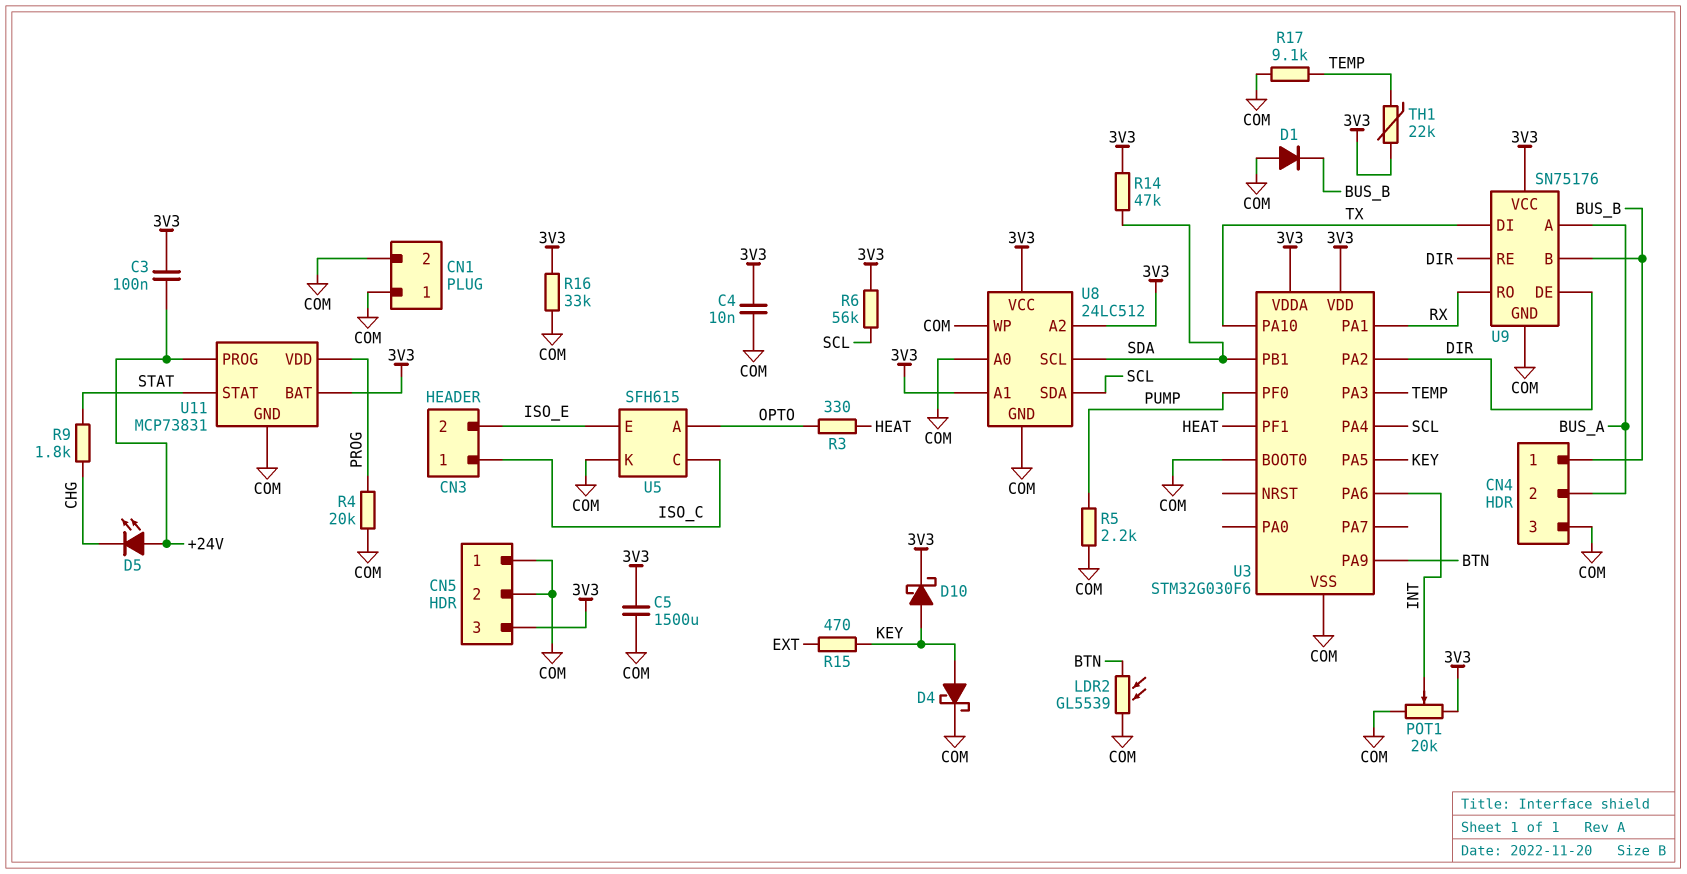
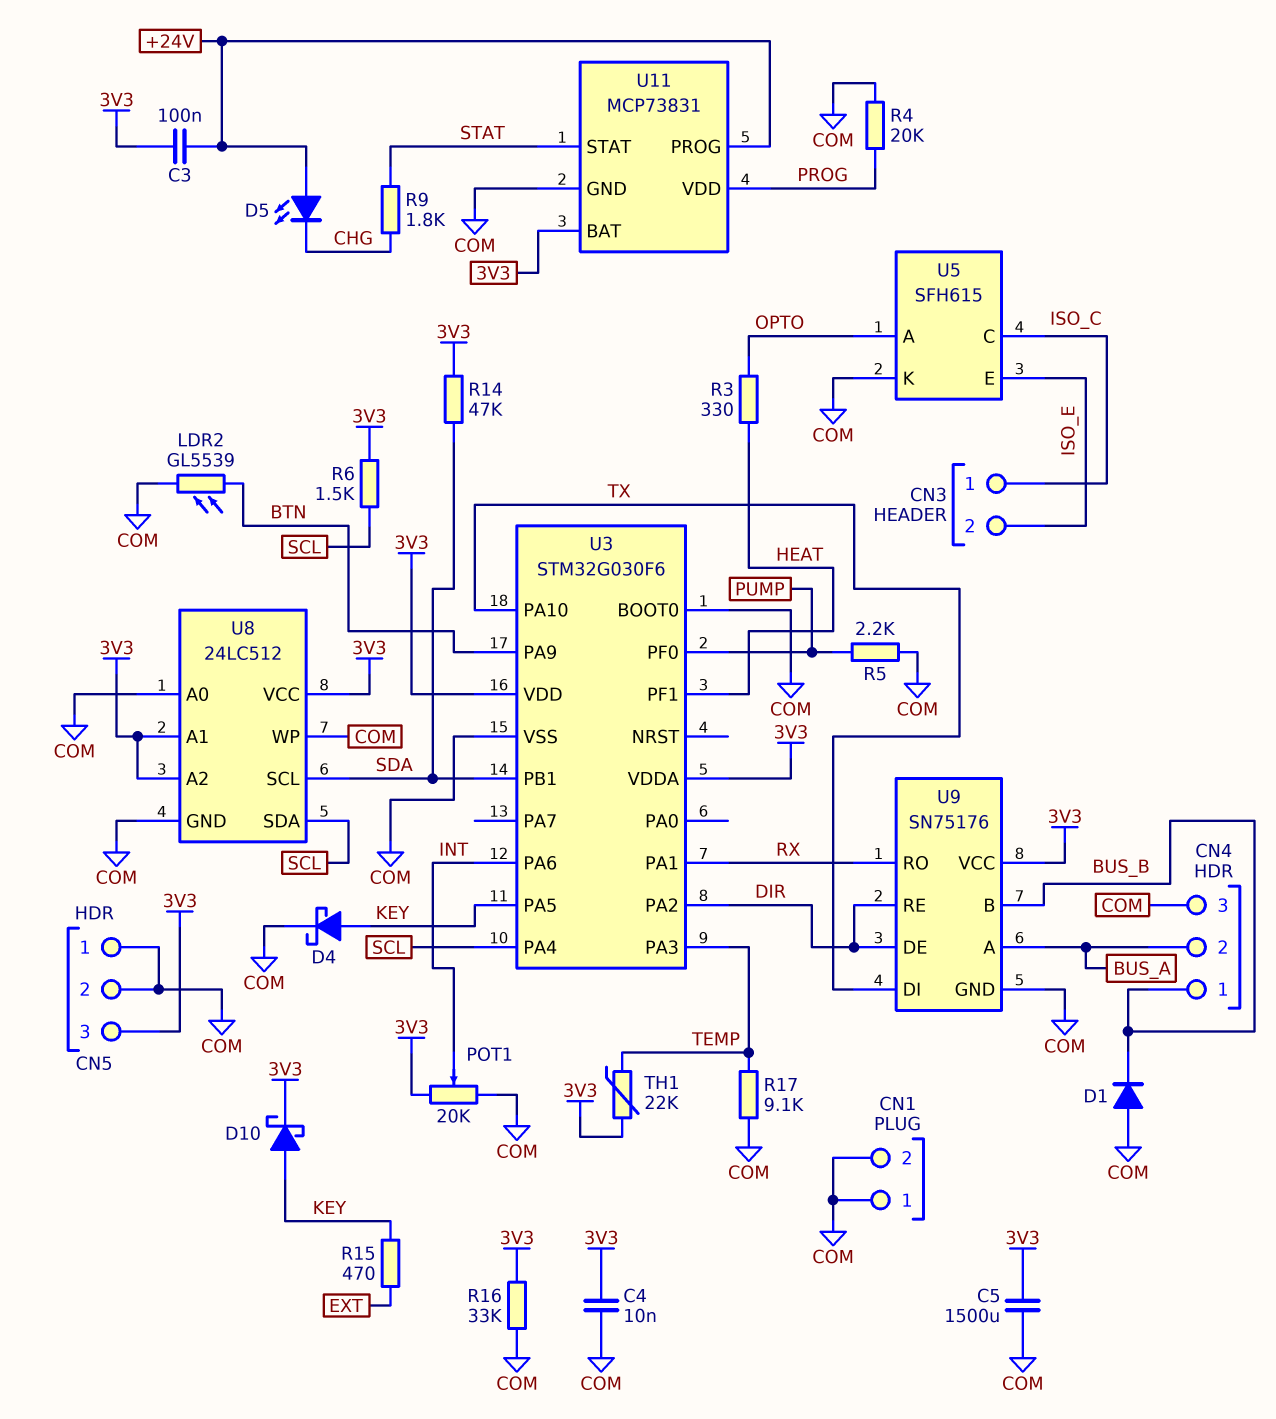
R6: 56k (3V3, SCL) -> 1.5k (3V3, SCL)

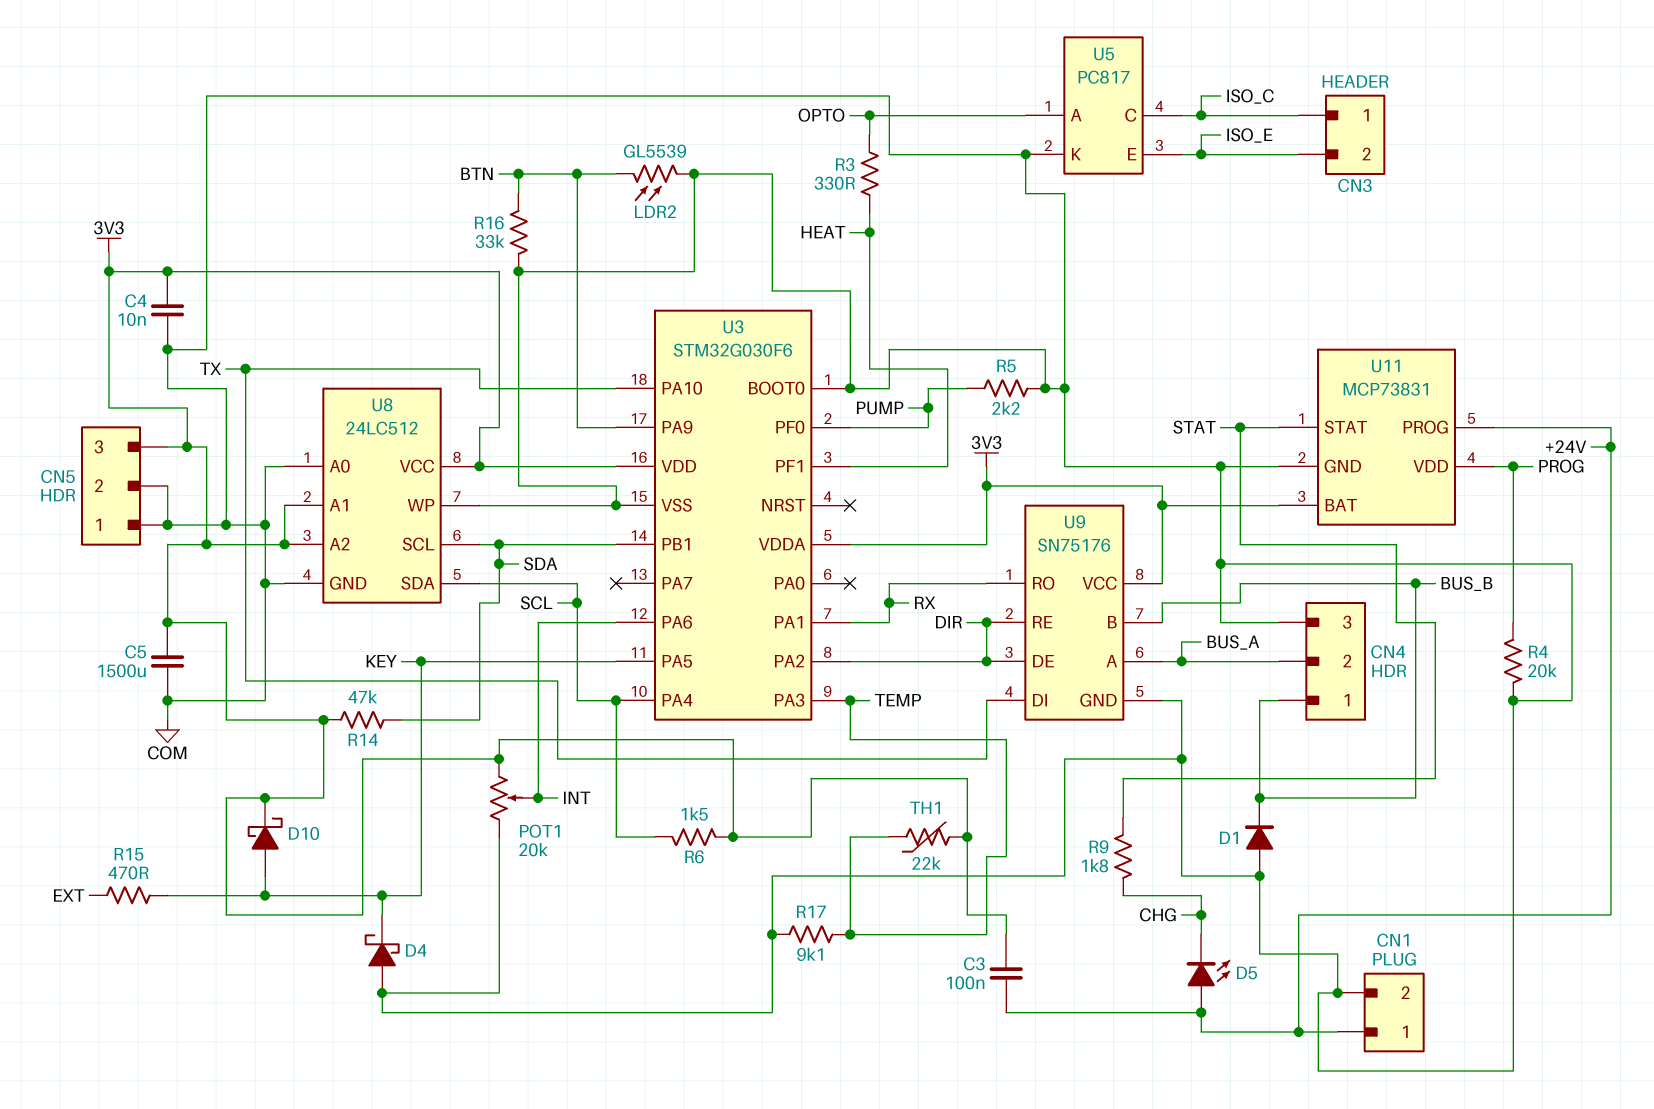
CN1 pin 1: COM -> +24V
D4: schottky (A KEY, K COM) -> schottky (A COM, K KEY)
R16: 33k (3V3, COM) -> 33k (BTN, COM)
U5: SFH615 -> PC817

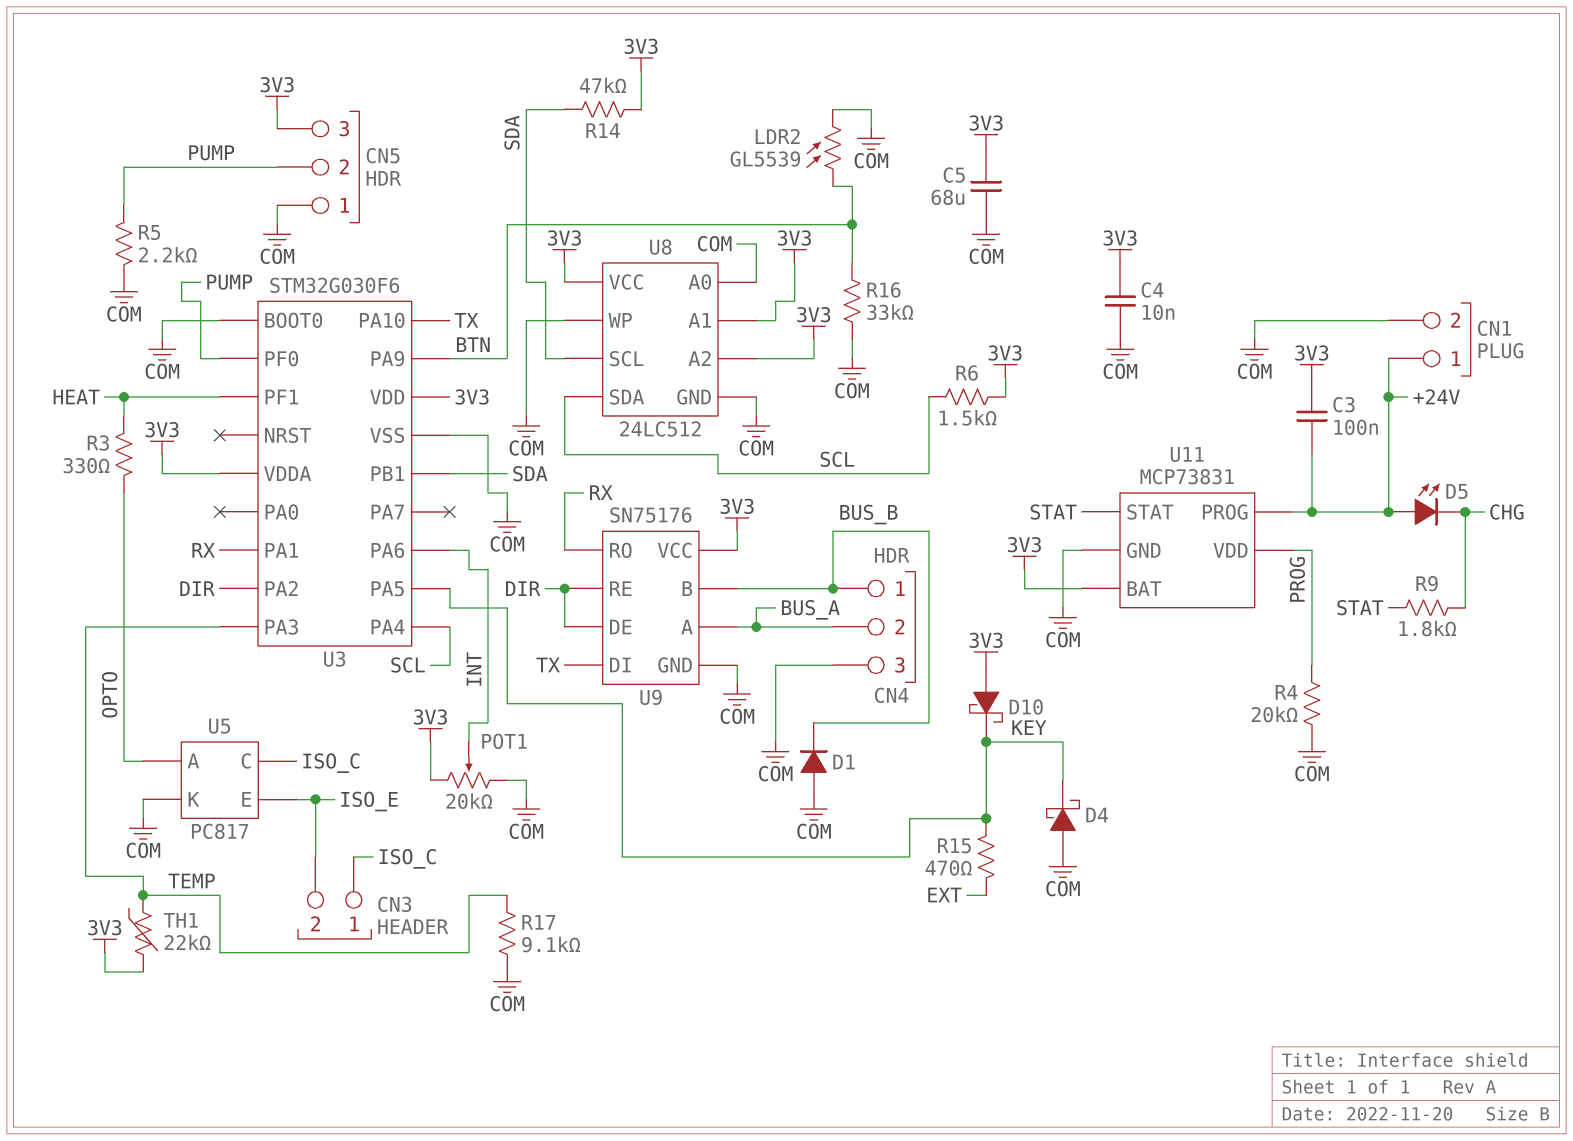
C5: 1500uF (3V3, COM) -> 68uF (3V3, COM)
CN5 pin 2: COM -> PUMP
D10: schottky (A KEY, K 3V3) -> schottky (A 3V3, K KEY)

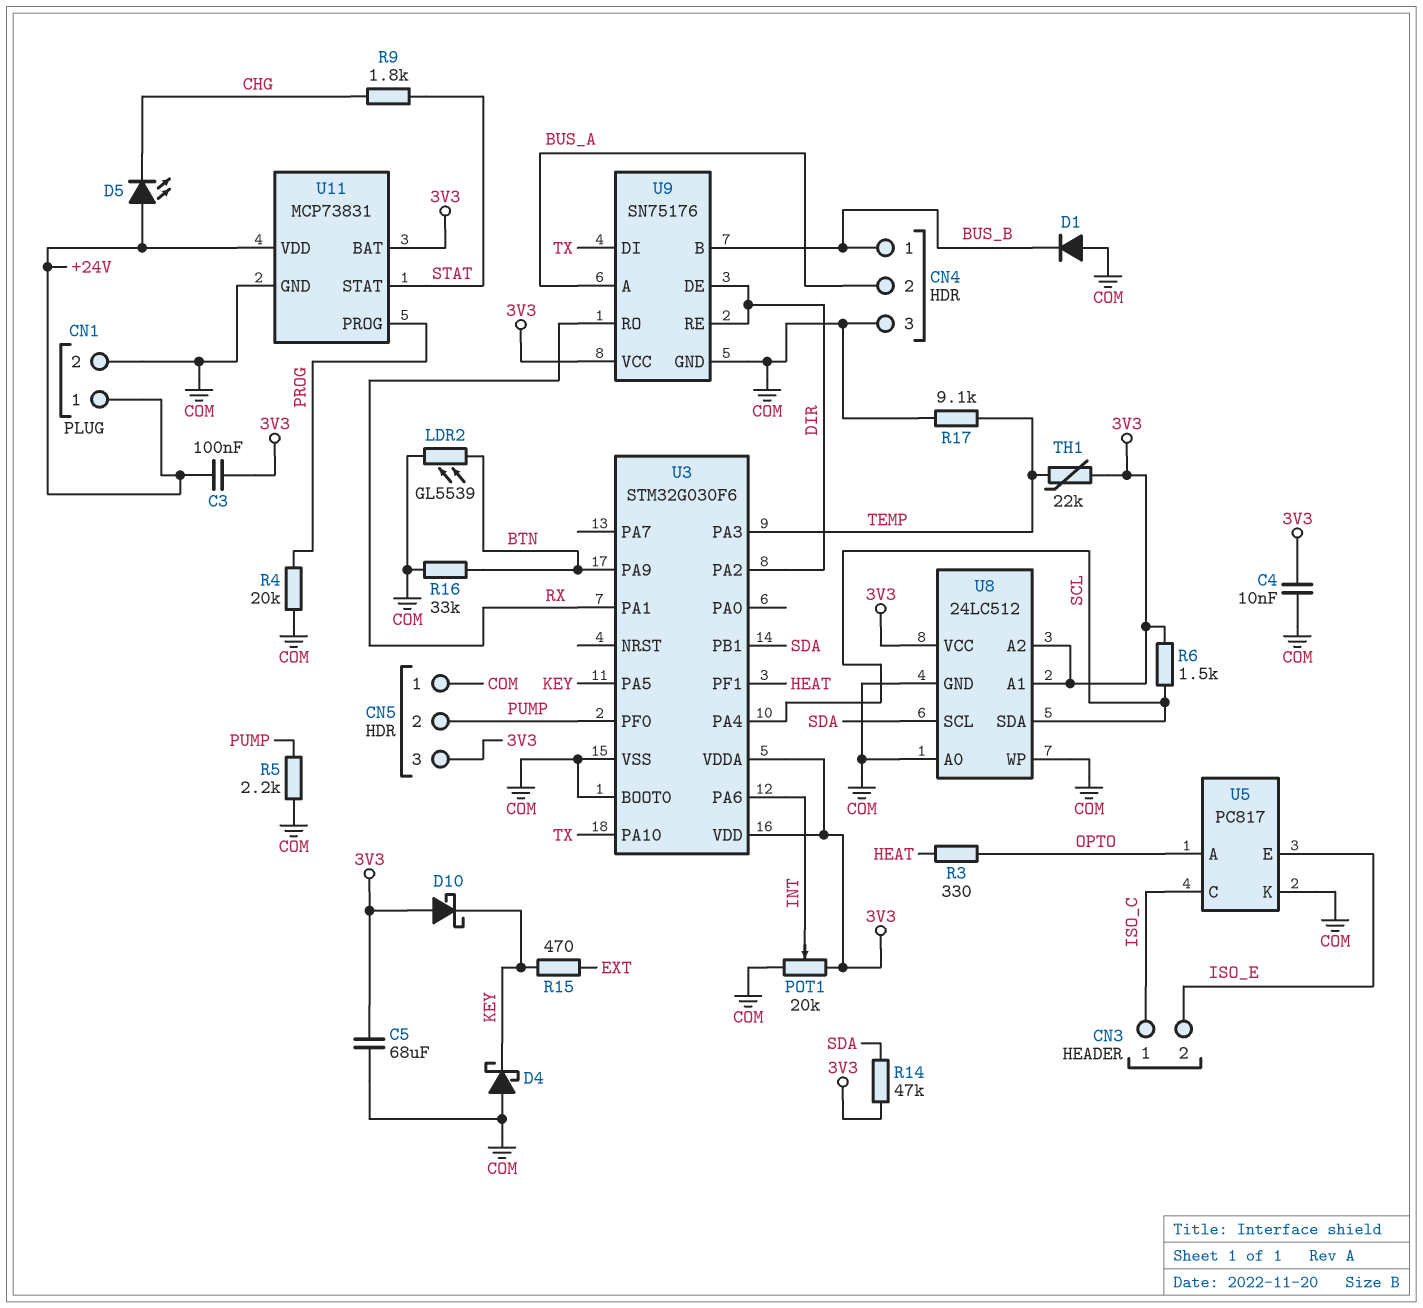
U11 pin PROG: +24V -> PROG
U11 pin VDD: PROG -> +24V

